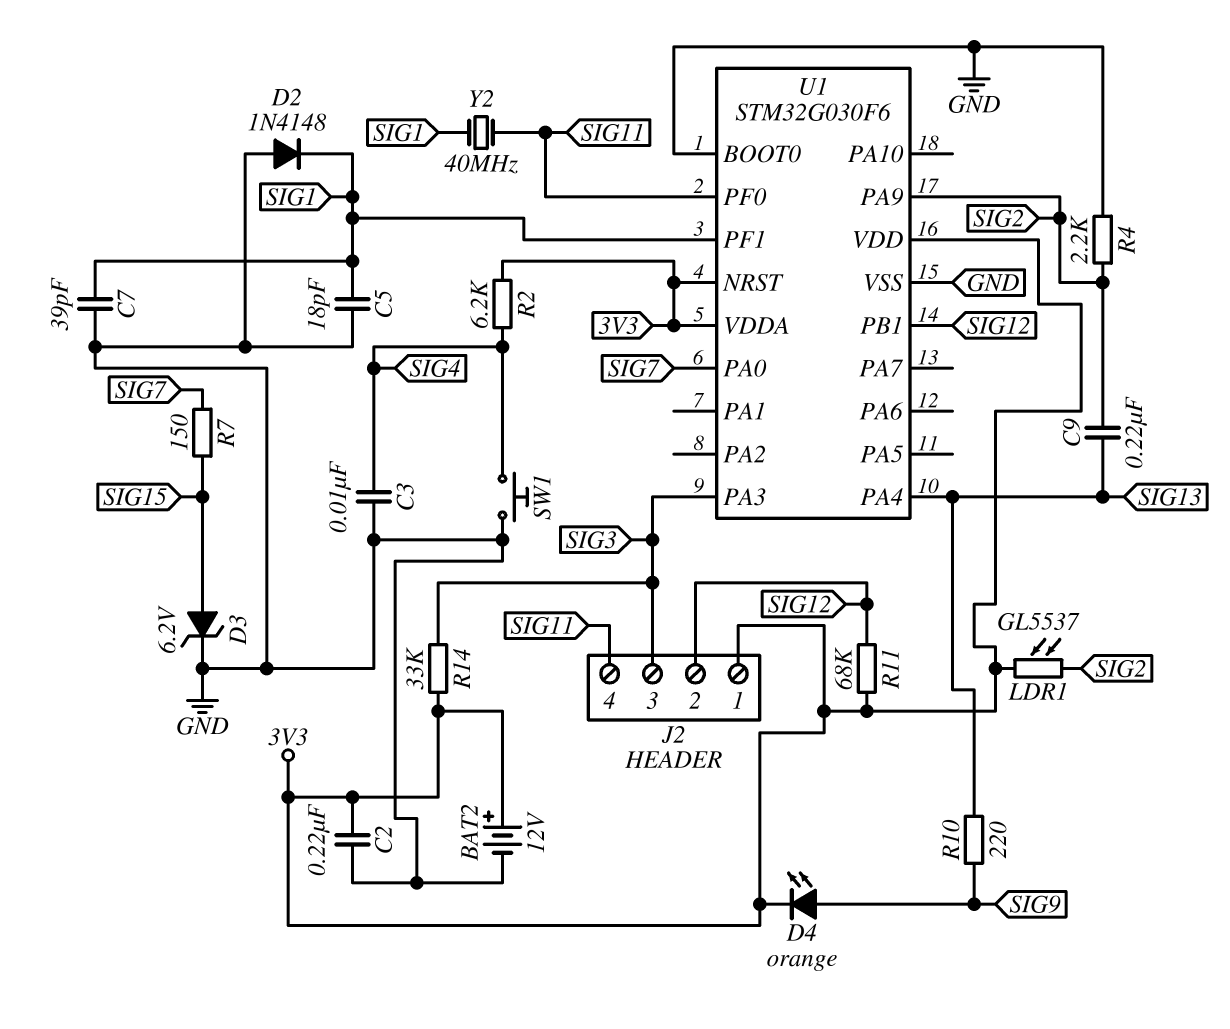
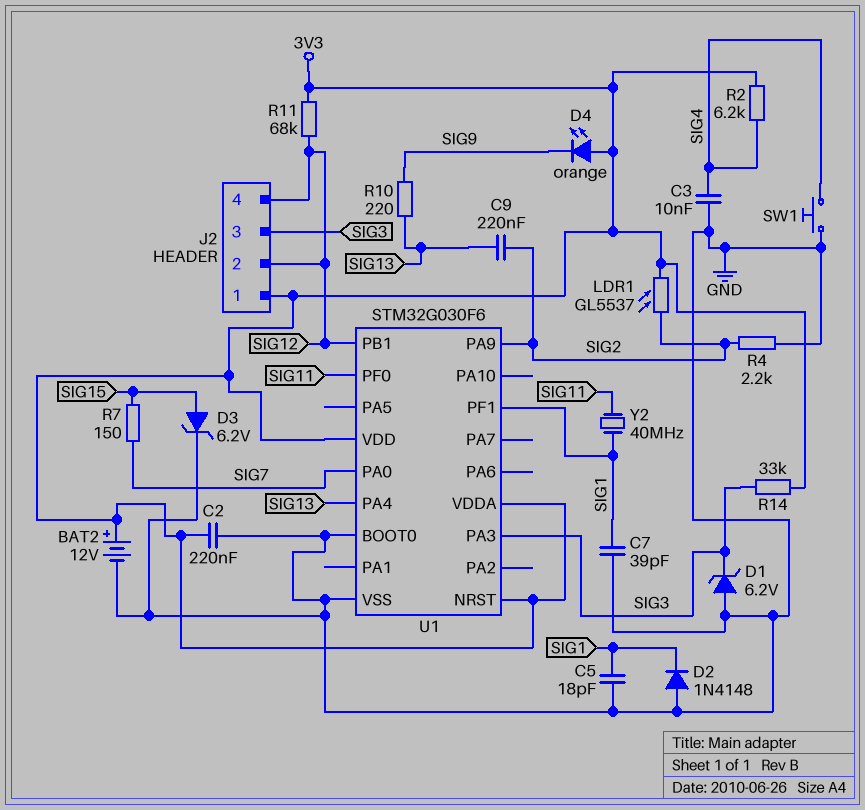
D1: none -> zener 6.2V (A GND, K SIG3)
D4: LED orange (A SIG9, K 3V3) -> LED orange (A 3V3, K SIG9)
J2 pin 4: SIG11 -> SIG12

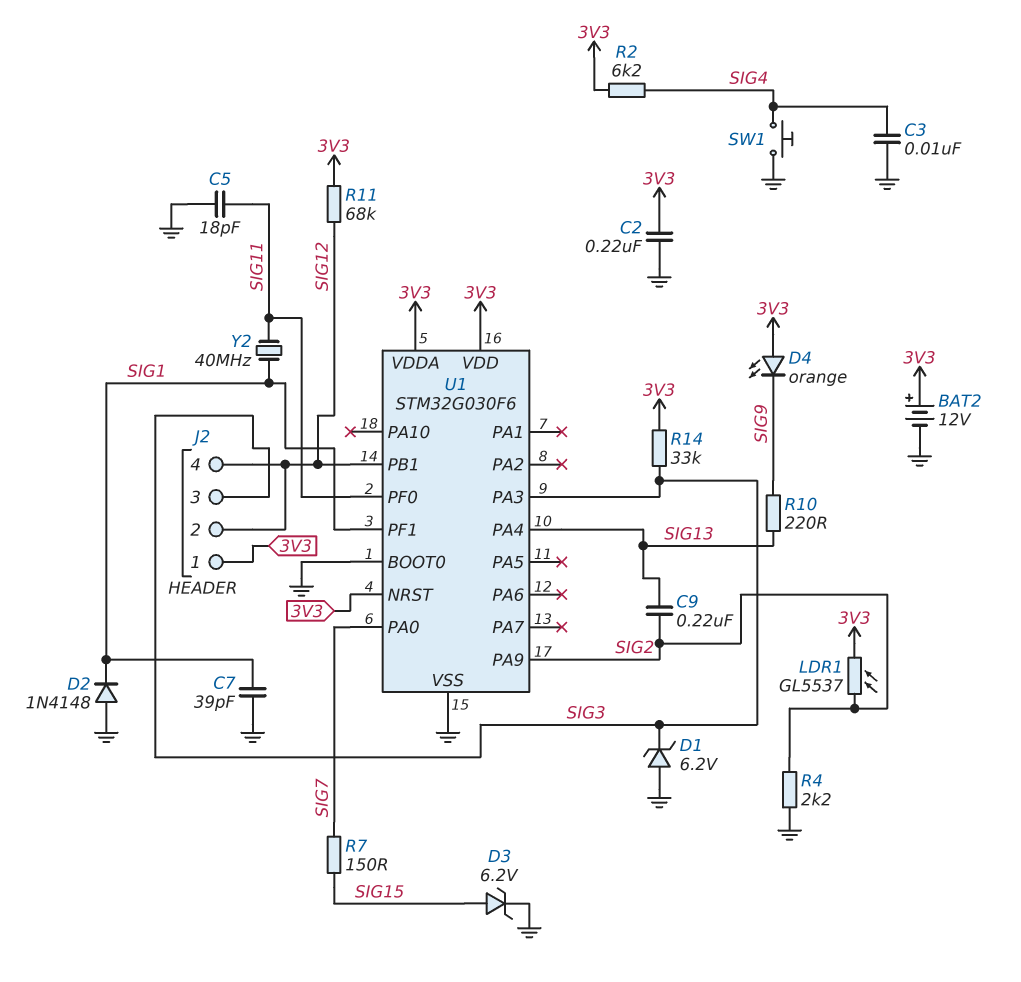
C5: 18pF (GND, SIG1) -> 18pF (GND, SIG11)

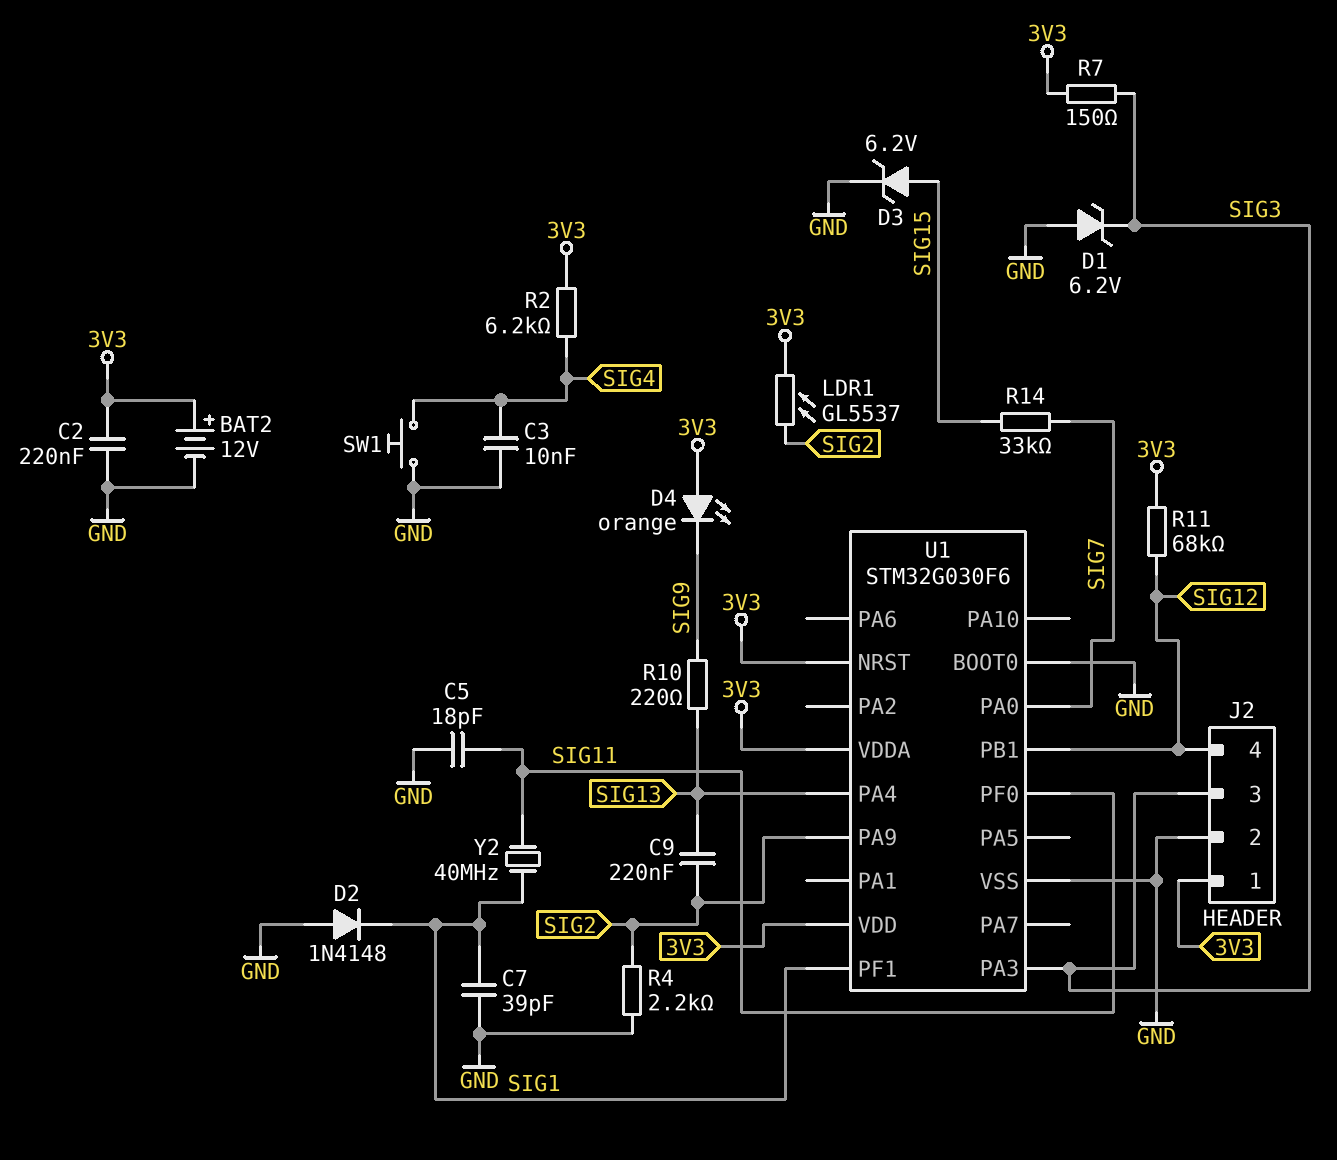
J2 pin 2: SIG12 -> GND
R7: 150 (SIG7, SIG15) -> 150 (3V3, SIG3)
R14: 33k (3V3, SIG3) -> 33k (SIG7, SIG15)

